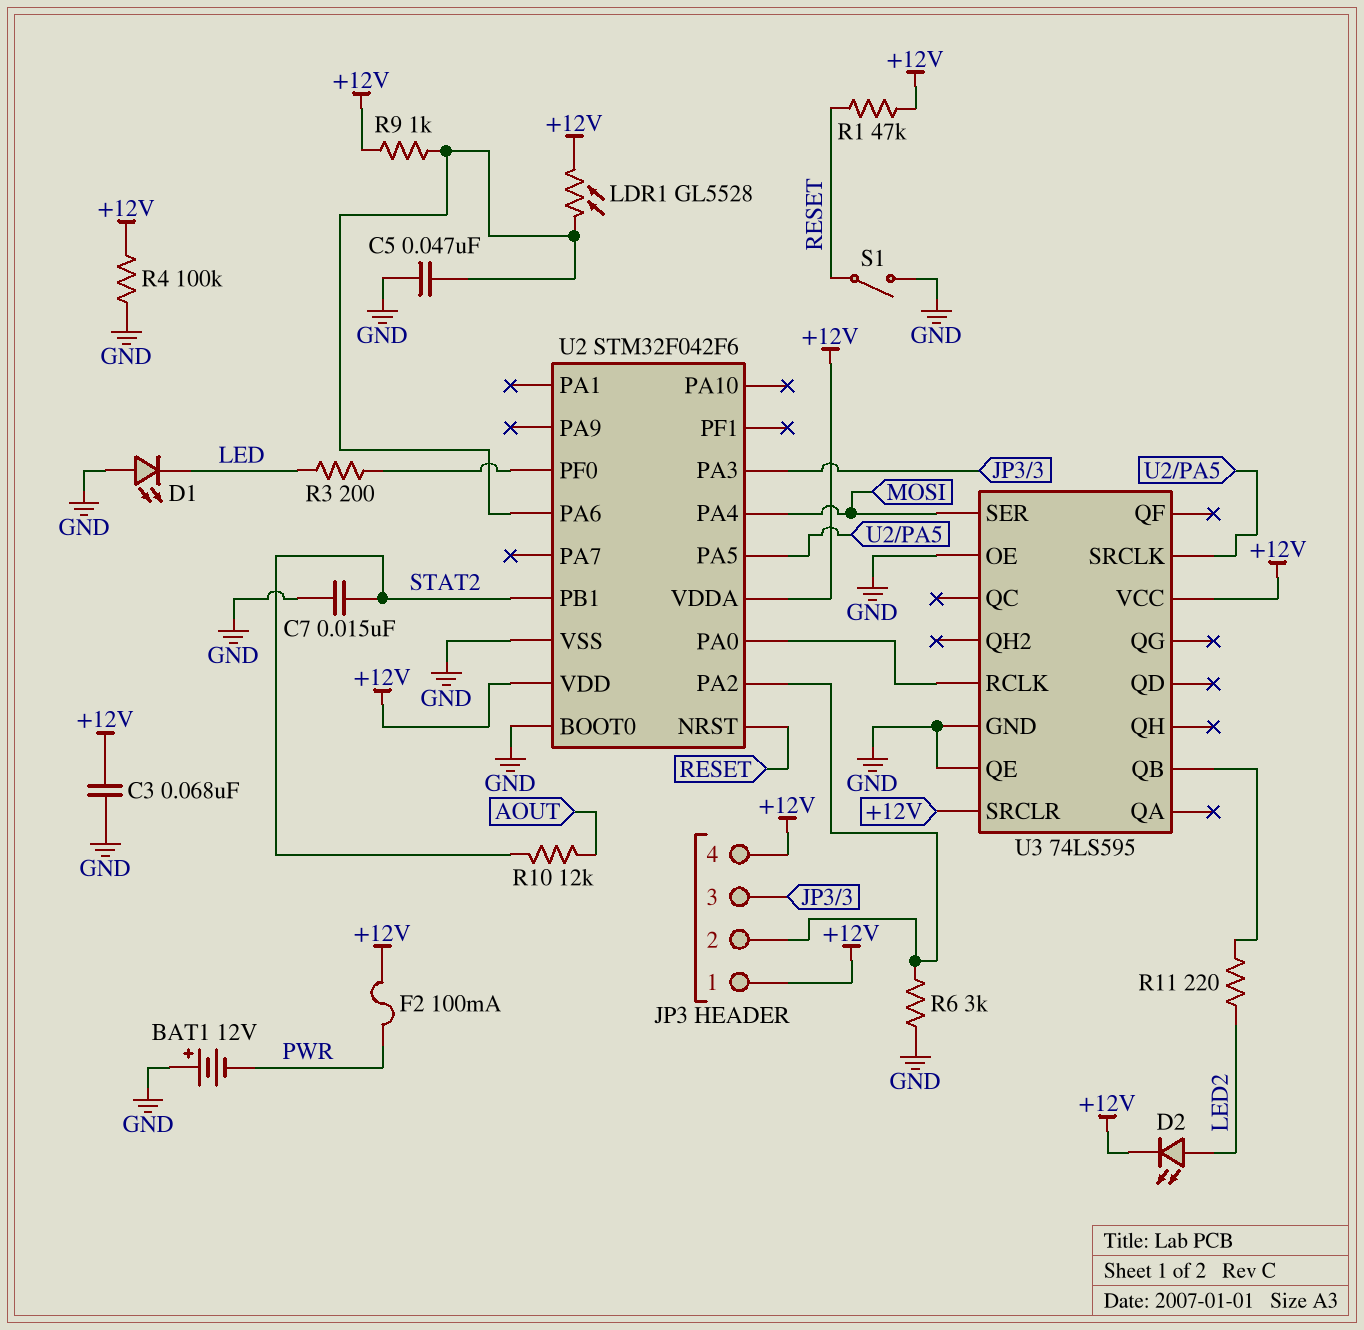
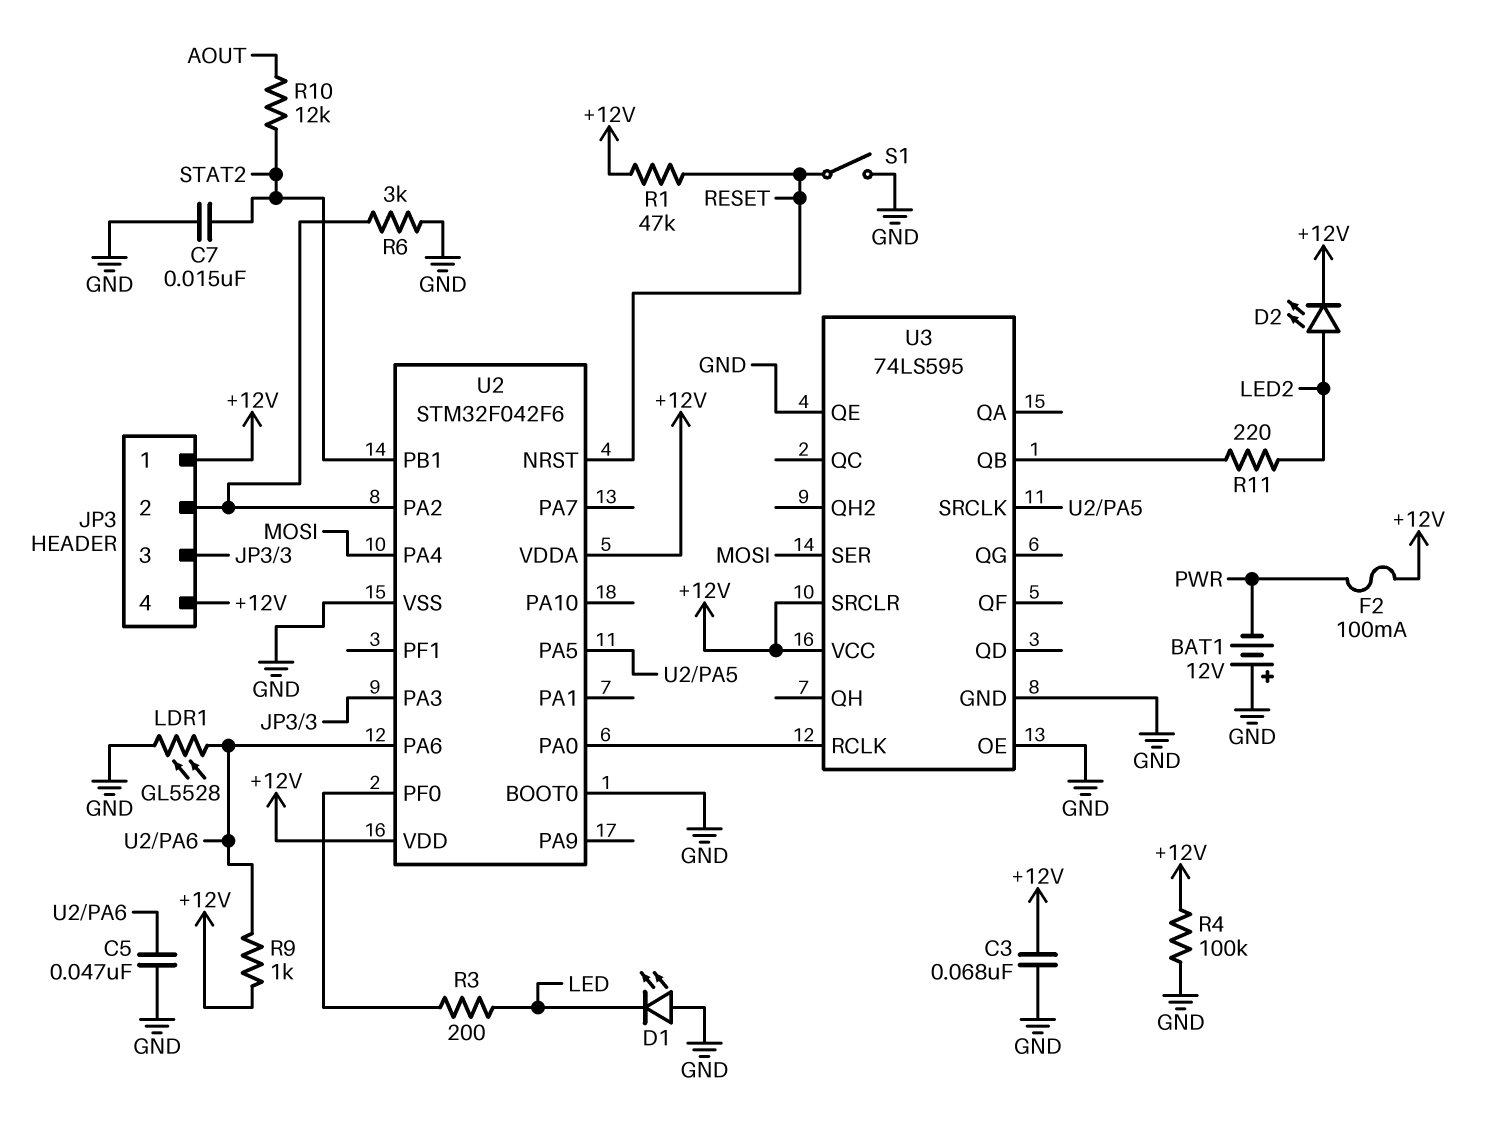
LDR1: GL5528 (+12V, U2/PA6) -> GL5528 (GND, U2/PA6)

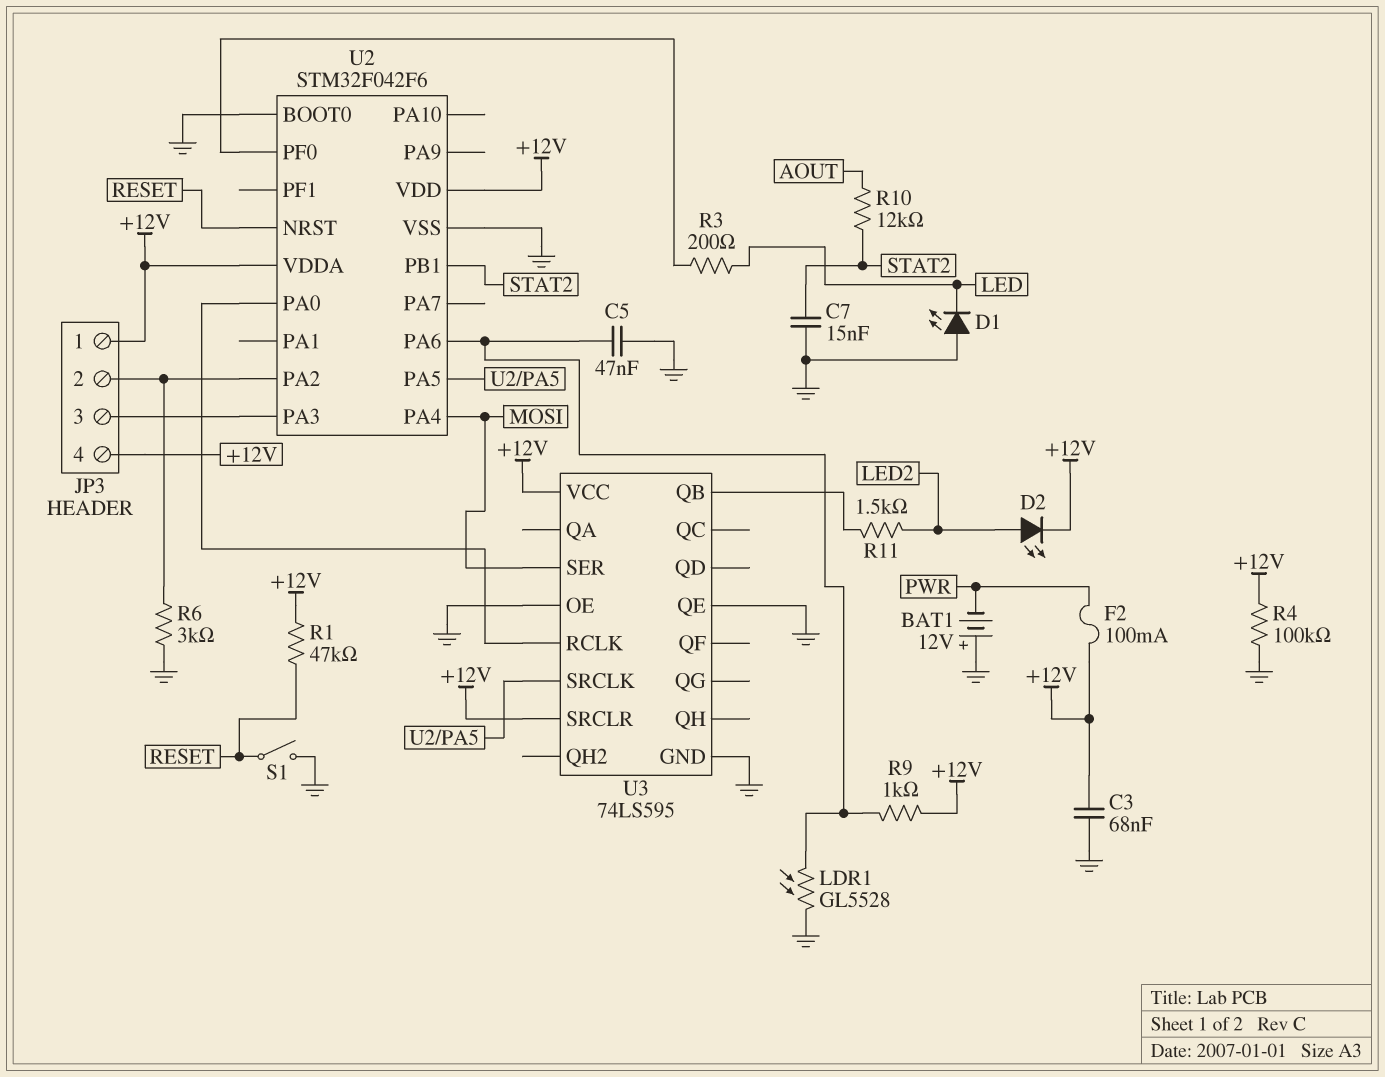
R11: 220 (LED2, U3/QB) -> 1.5k (LED2, U3/QB)

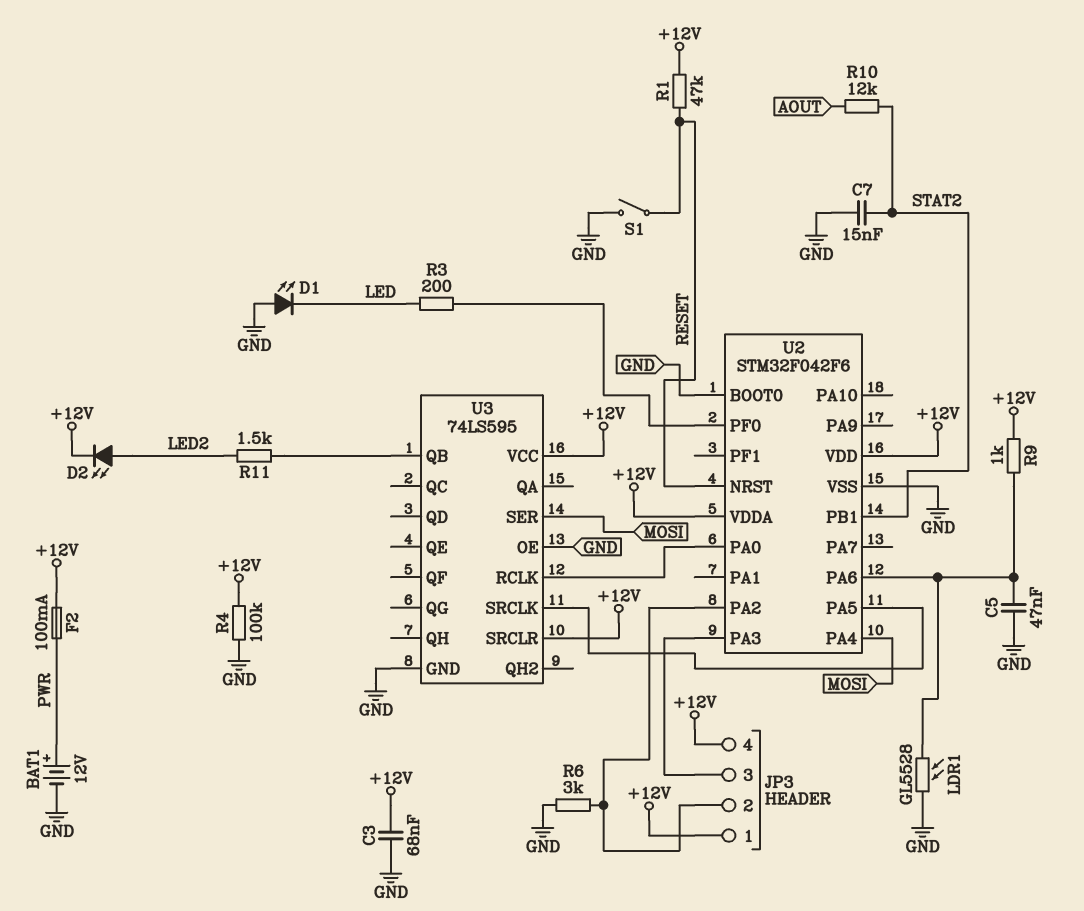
BAT1: 12V (plus GND, minus PWR) -> 12V (plus PWR, minus GND)
U3 pin QE: GND -> none

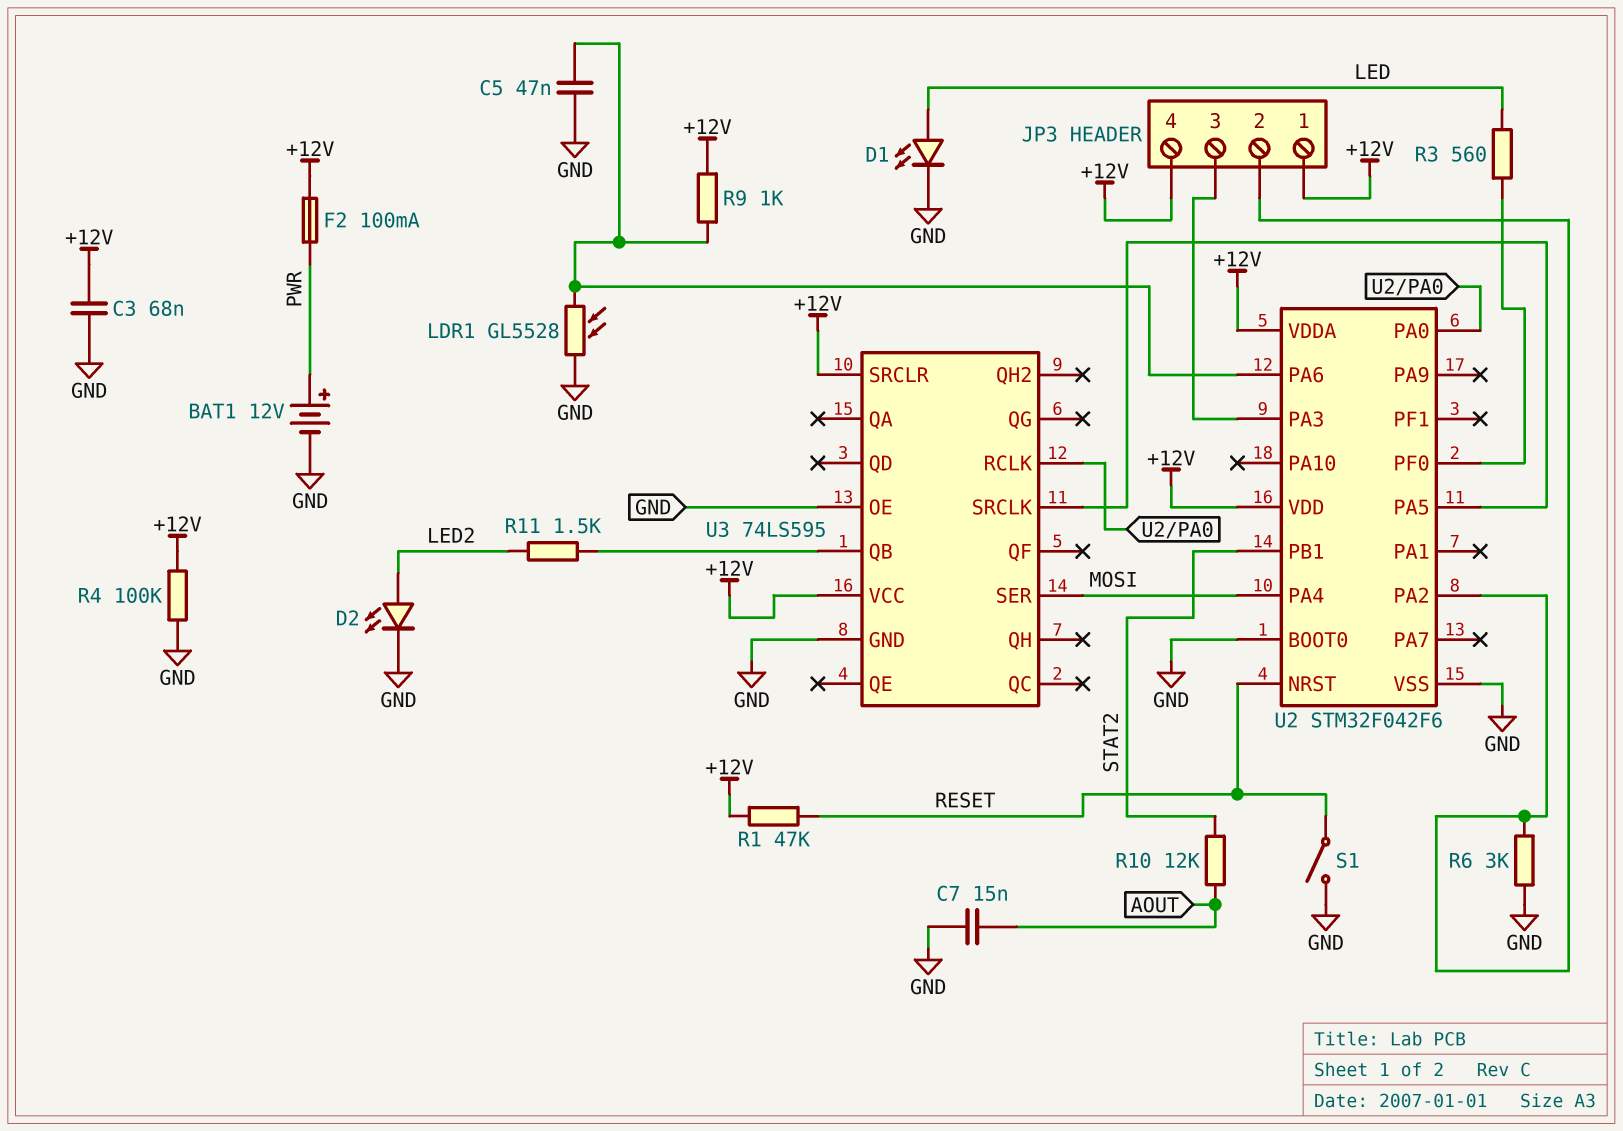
C7: 15nF (GND, STAT2) -> 15nF (AOUT, GND)
D1: LED (A GND, K LED) -> LED (A LED, K GND)
D2: LED (A LED2, K +12V) -> LED (A LED2, K GND)
R3: 200 (LED, U2/PF0) -> 560 (LED, U2/PF0)

